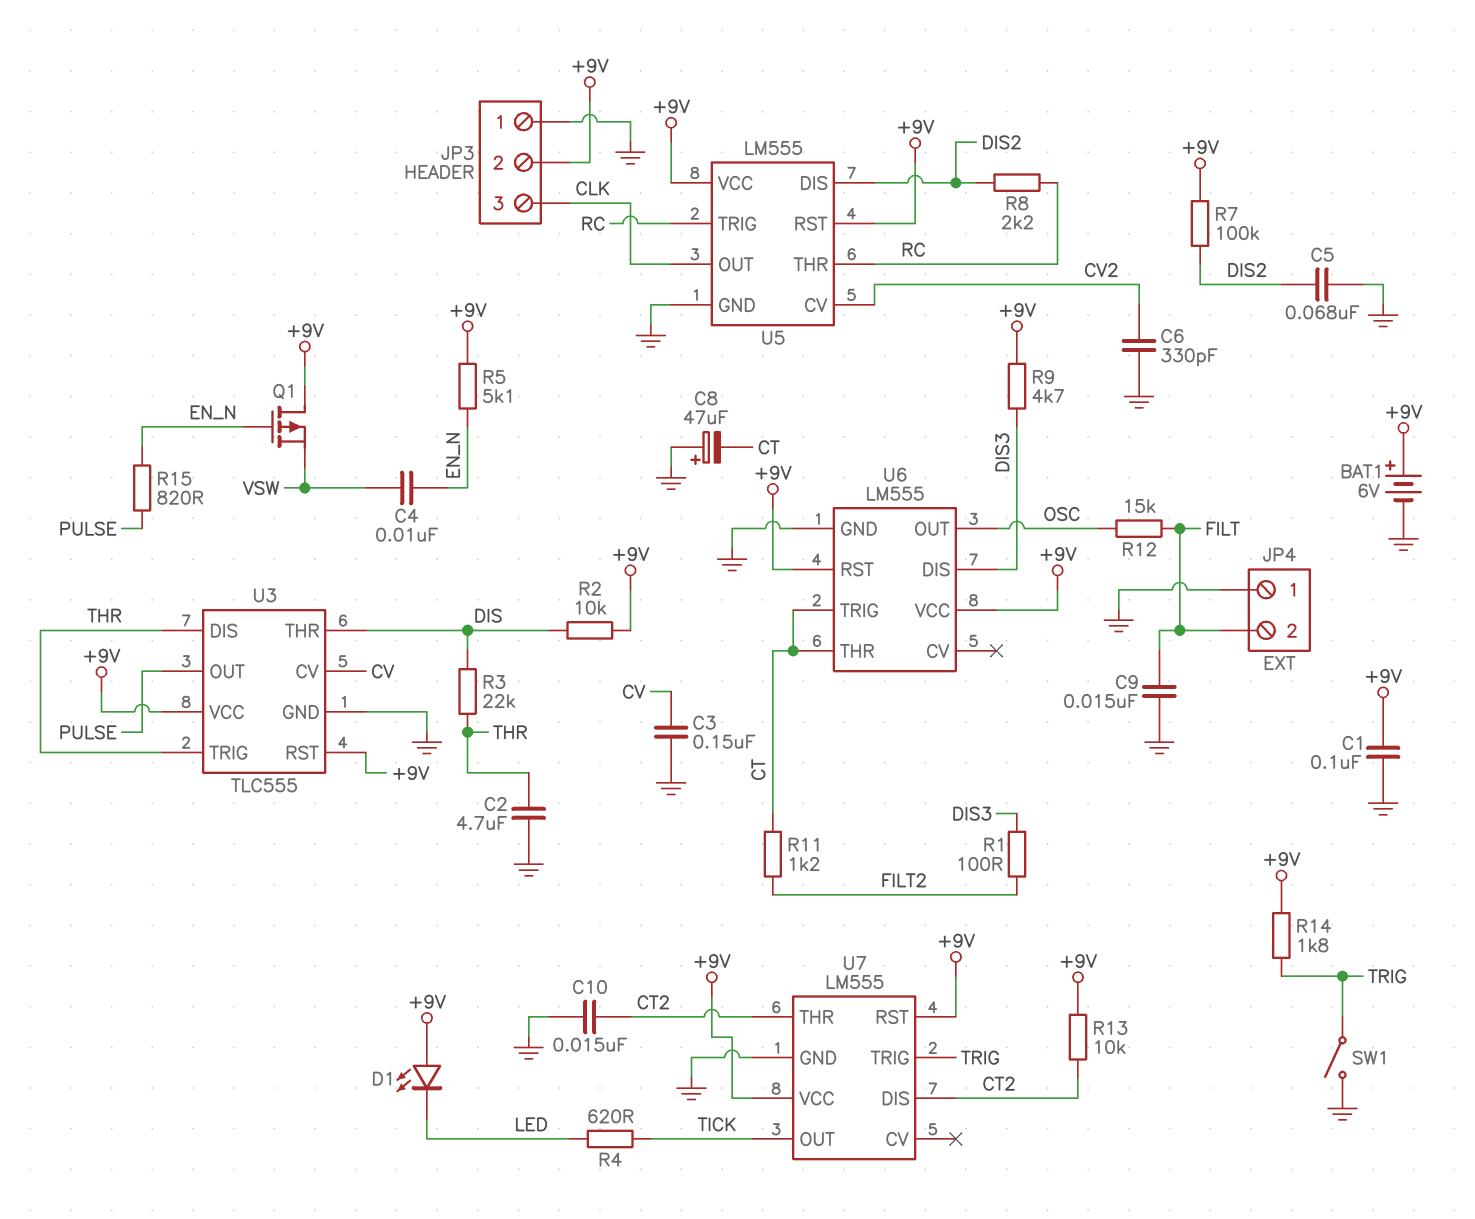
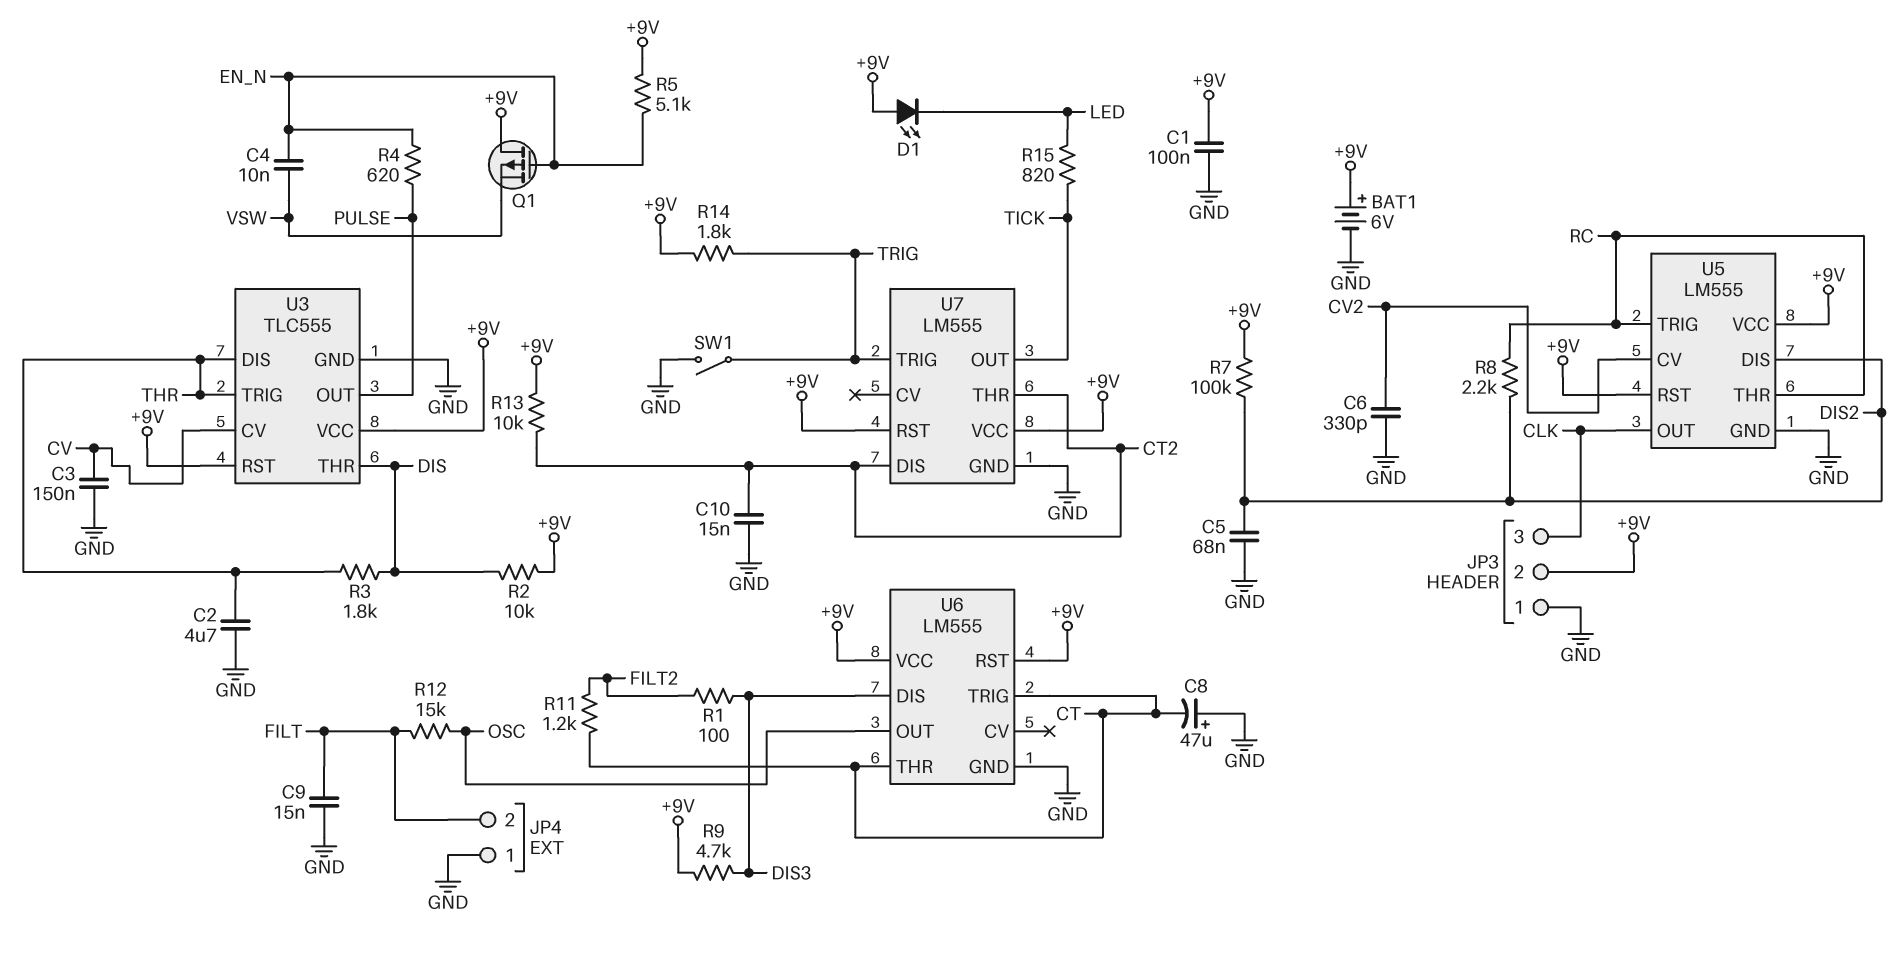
R3: 22k (DIS, THR) -> 1.8k (DIS, THR)
R4: 620 (LED, TICK) -> 620 (EN_N, PULSE)
R15: 820 (EN_N, PULSE) -> 820 (LED, TICK)

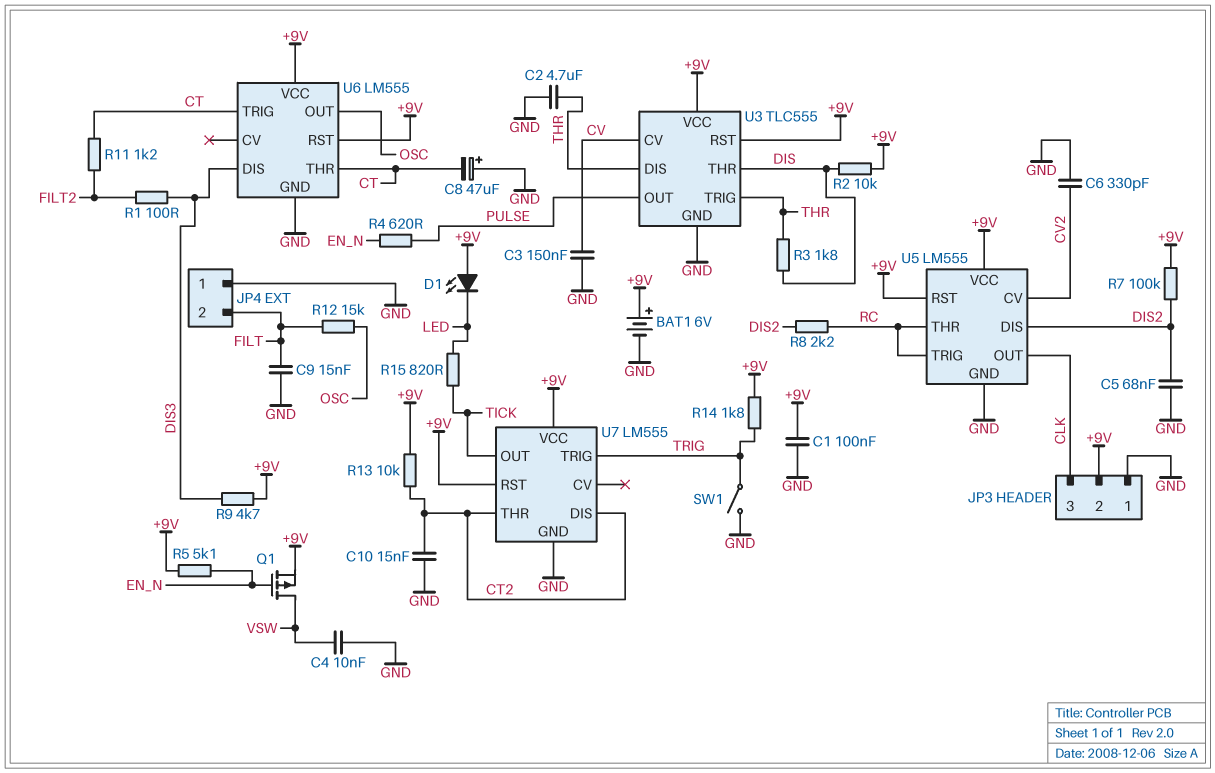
C4: 10nF (EN_N, VSW) -> 10nF (GND, VSW)
Q1: PMOS (G EN_N, D +9V, S VSW) -> PMOS (G EN_N, D VSW, S +9V)

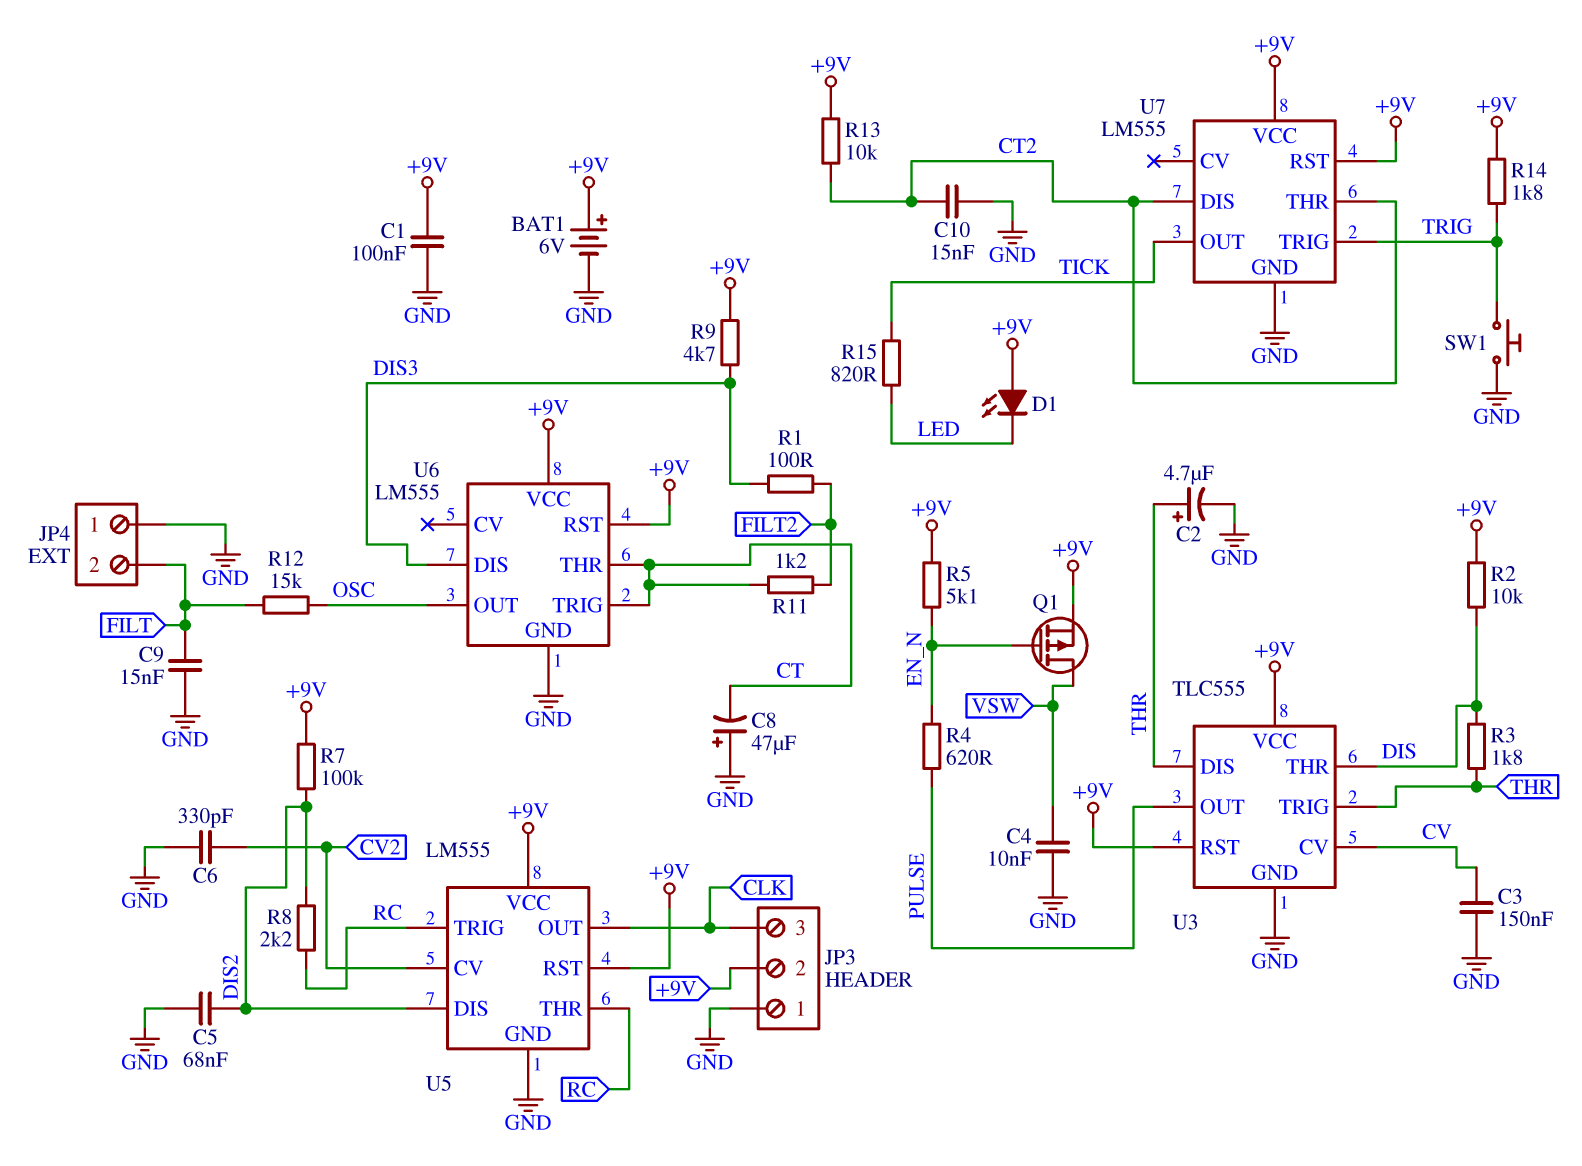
C2: 4.7uF (GND, THR) -> 4.7uF (plus THR, minus GND)
SW1: switch (GND, TRIG) -> button (GND, TRIG)

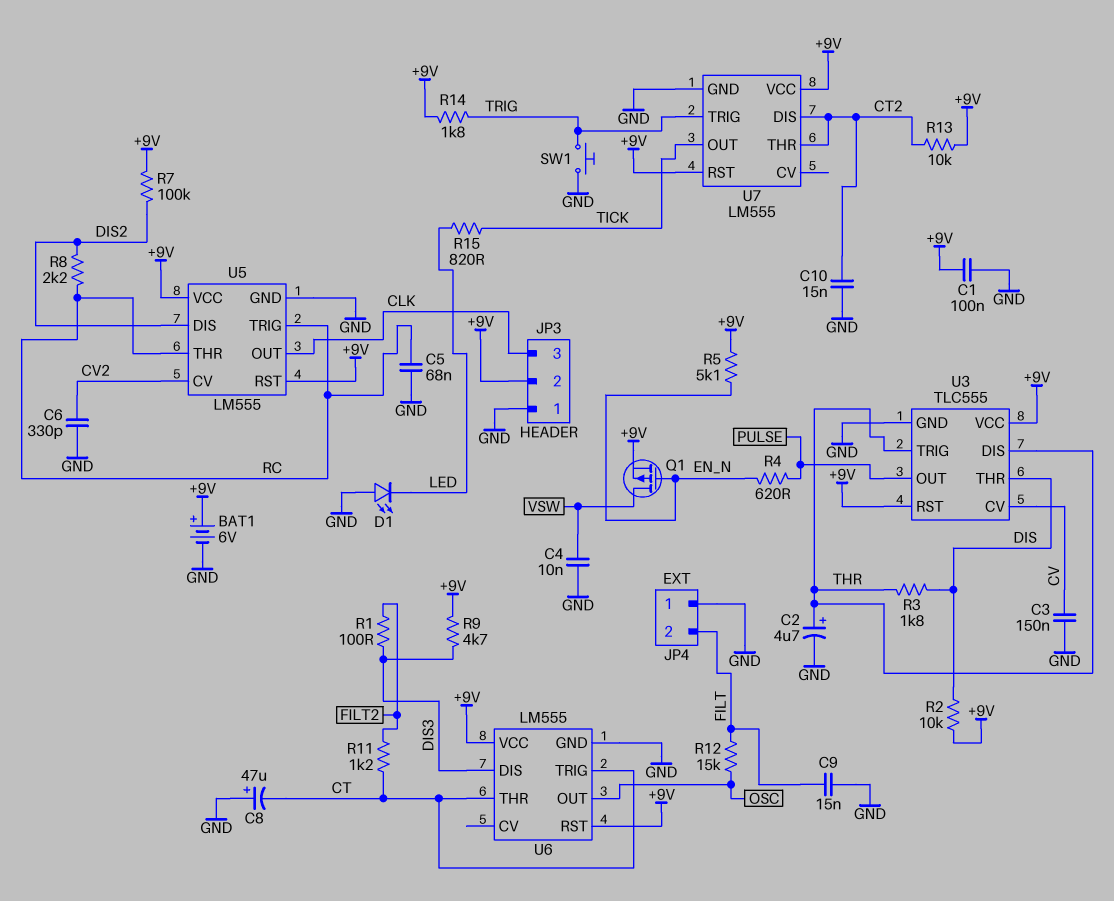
C5: 68nF (DIS2, GND) -> 68nF (GND, RC)
D1: LED (A +9V, K LED) -> LED (A GND, K LED)

